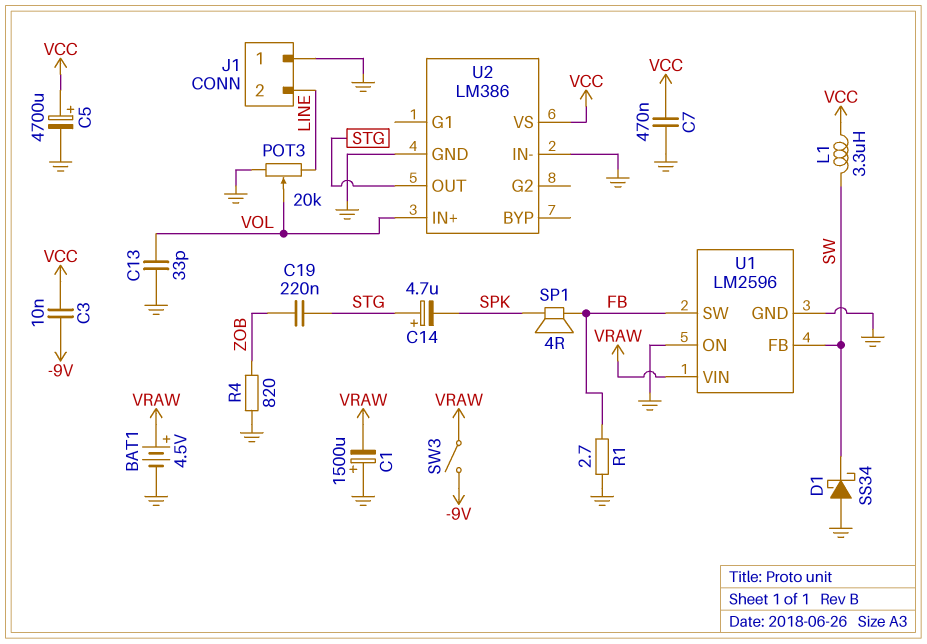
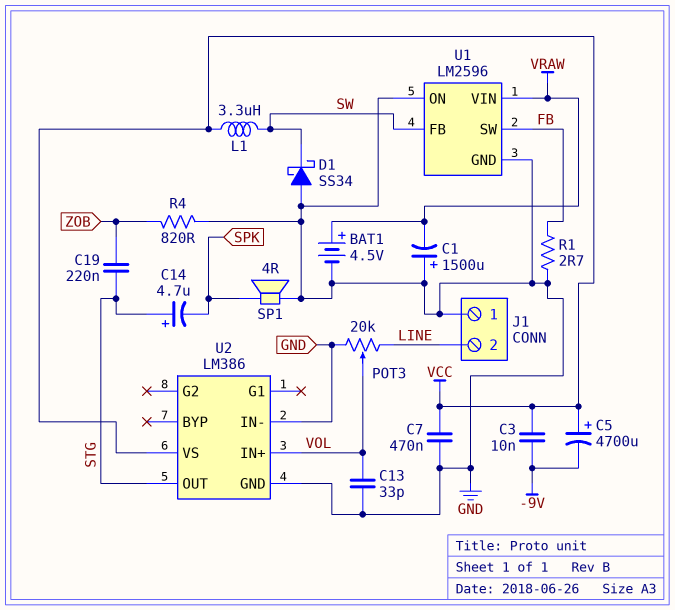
C5: 4700uF (plus VCC, minus GND) -> 4700uF (plus VCC, minus -9V)
SP1: speaker 4R (FB, SPK) -> speaker 4R (GND, SPK)
SW3: switch (-9V, VRAW) -> none

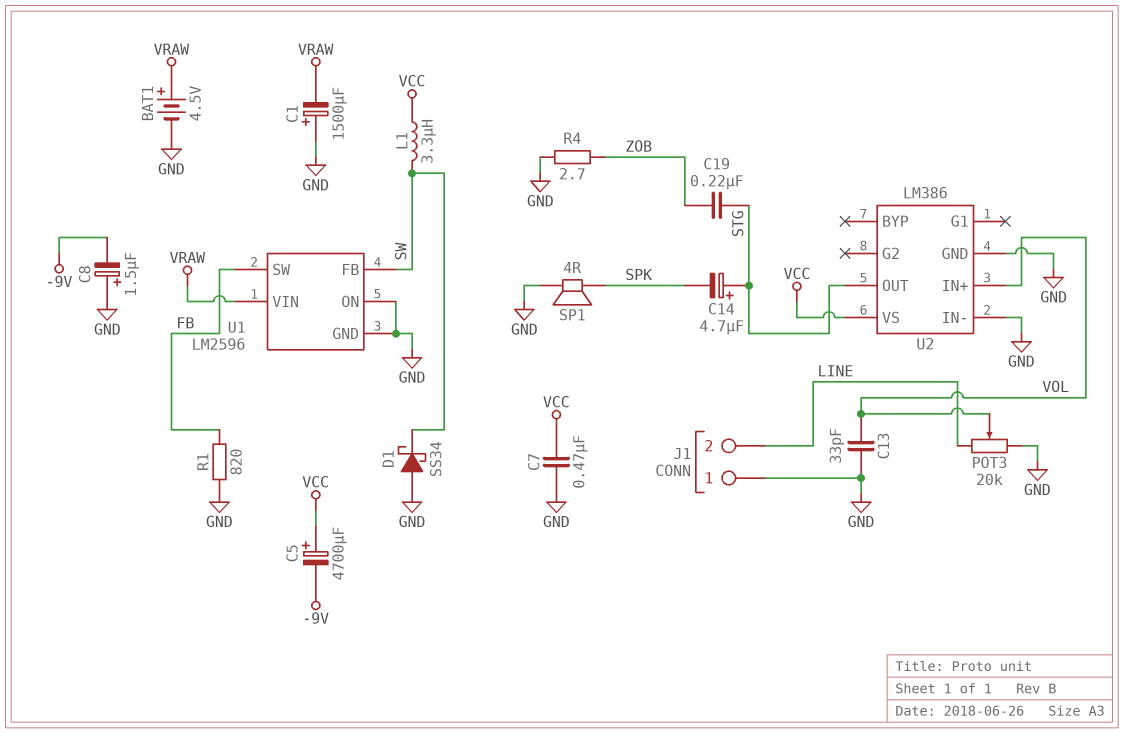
C3: 10nF (-9V, VCC) -> none
C8: none -> 1.5uF (plus GND, minus -9V)
R1: 2.7 (FB, GND) -> 820 (FB, GND)
R4: 820 (GND, ZOB) -> 2.7 (GND, ZOB)

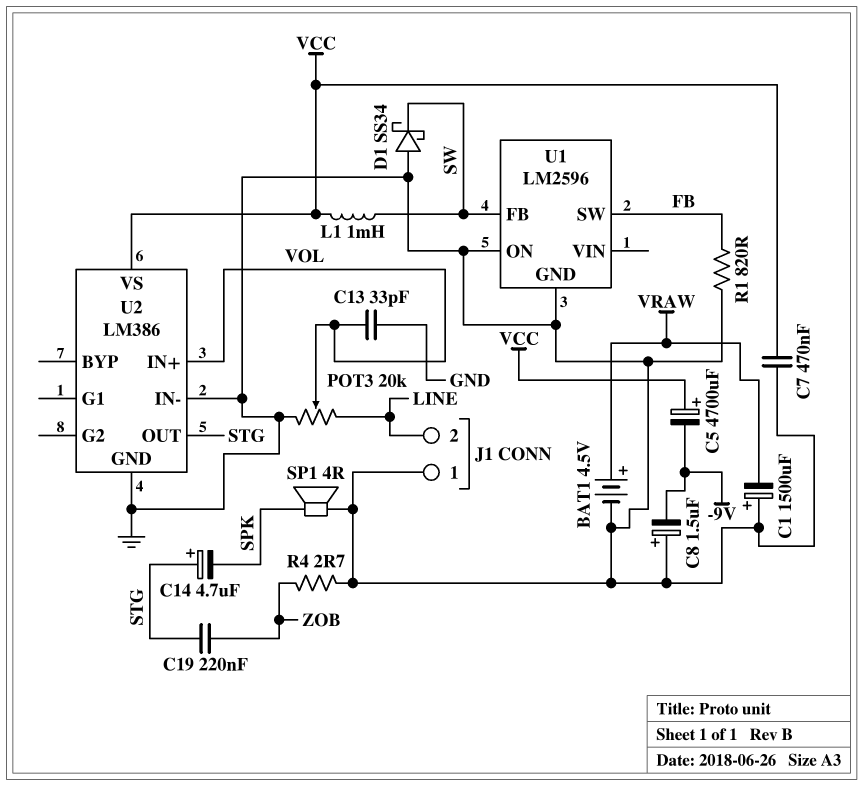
L1: 3.3uH (SW, VCC) -> 1mH (SW, VCC)
U1 pin VIN: VRAW -> none

